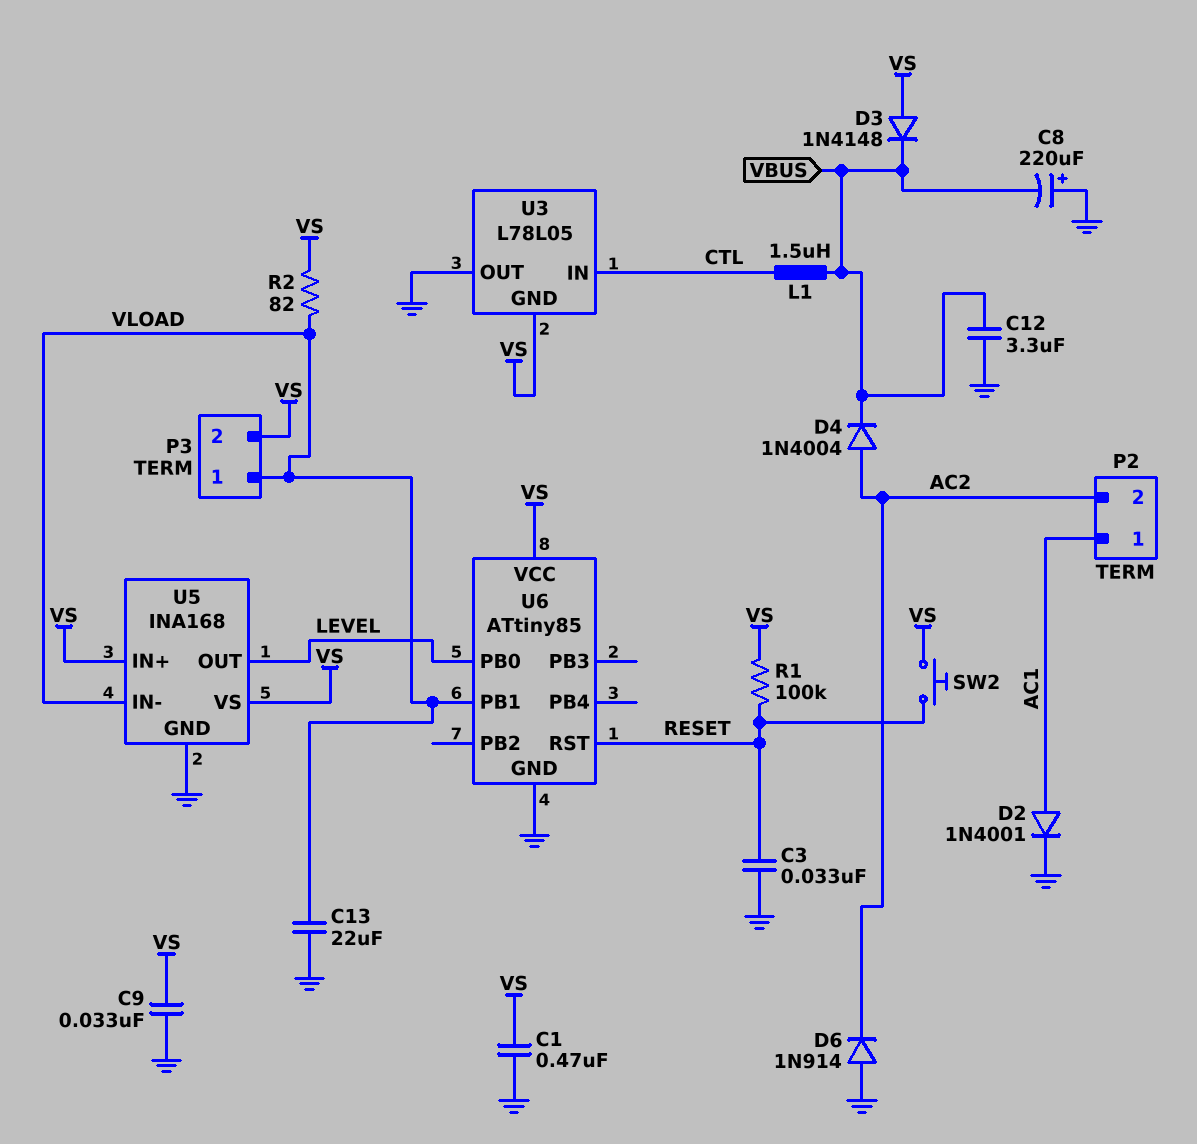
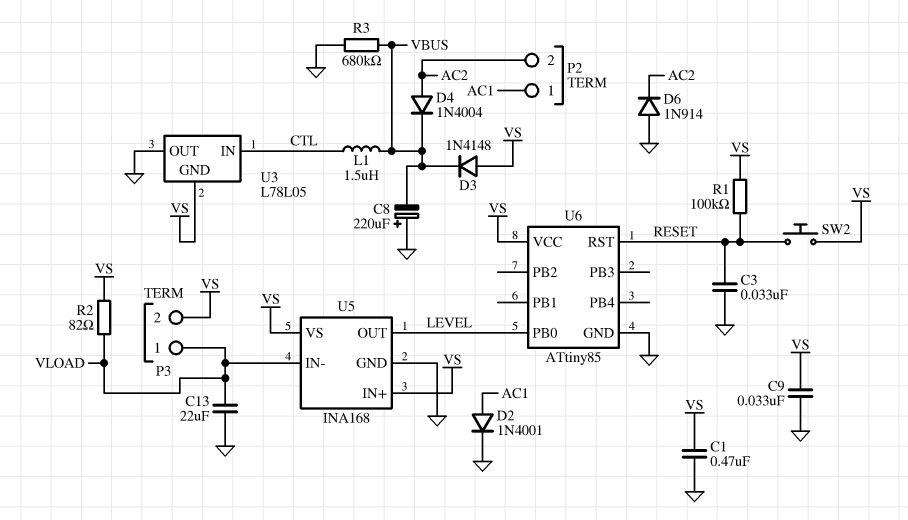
C12: 3.3uF (GND, VBUS) -> none
R3: none -> 680k (GND, VBUS)
U6 pin PB1: VLOAD -> none

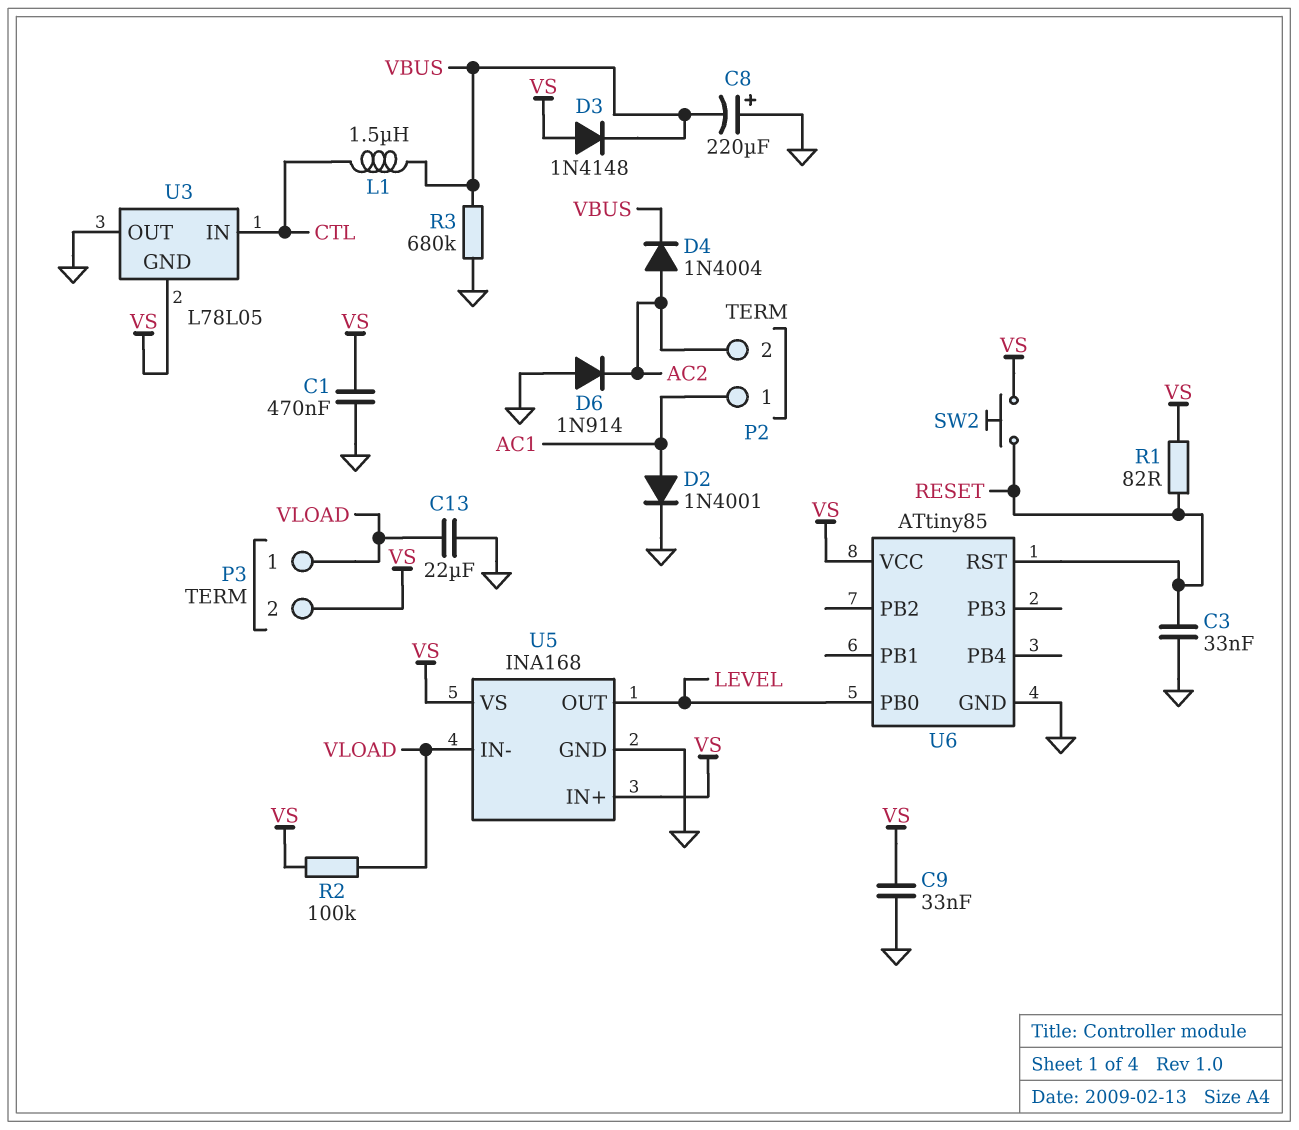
R1: 100k (RESET, VS) -> 82 (RESET, VS)
R2: 82 (VLOAD, VS) -> 100k (VLOAD, VS)

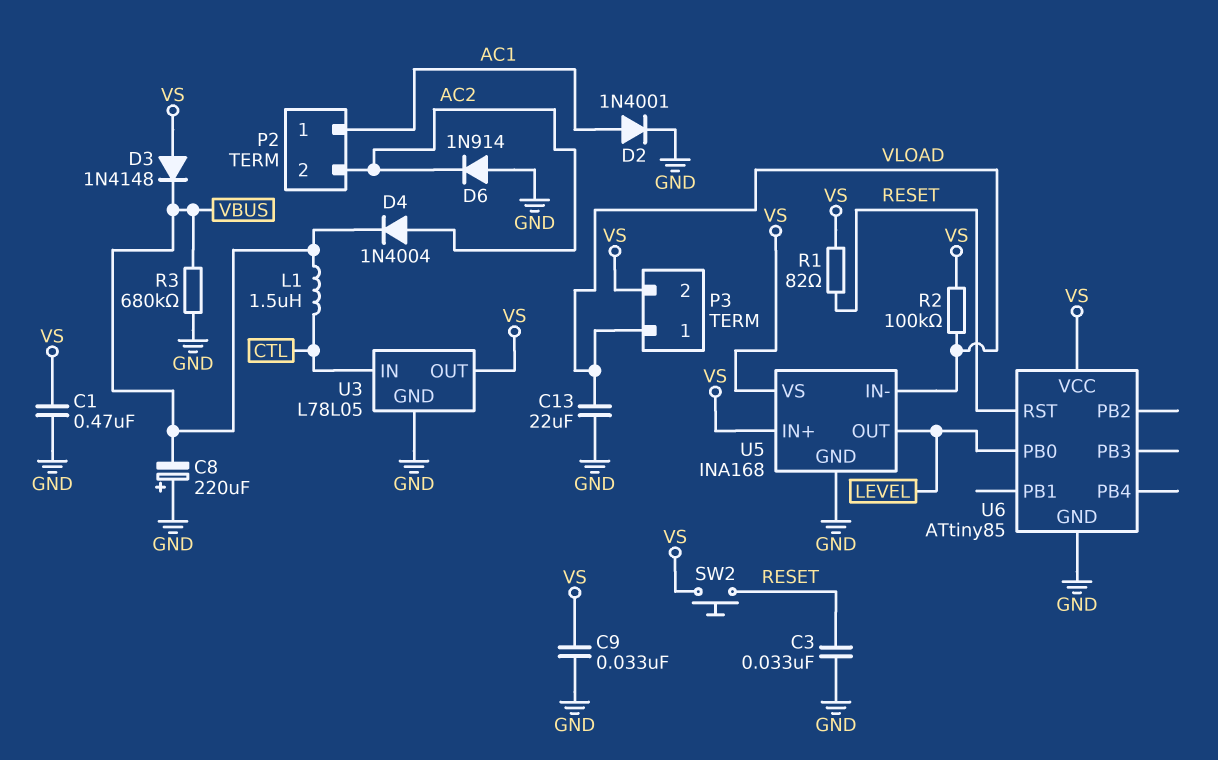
U3 pin GND: VS -> GND
U3 pin OUT: GND -> VS

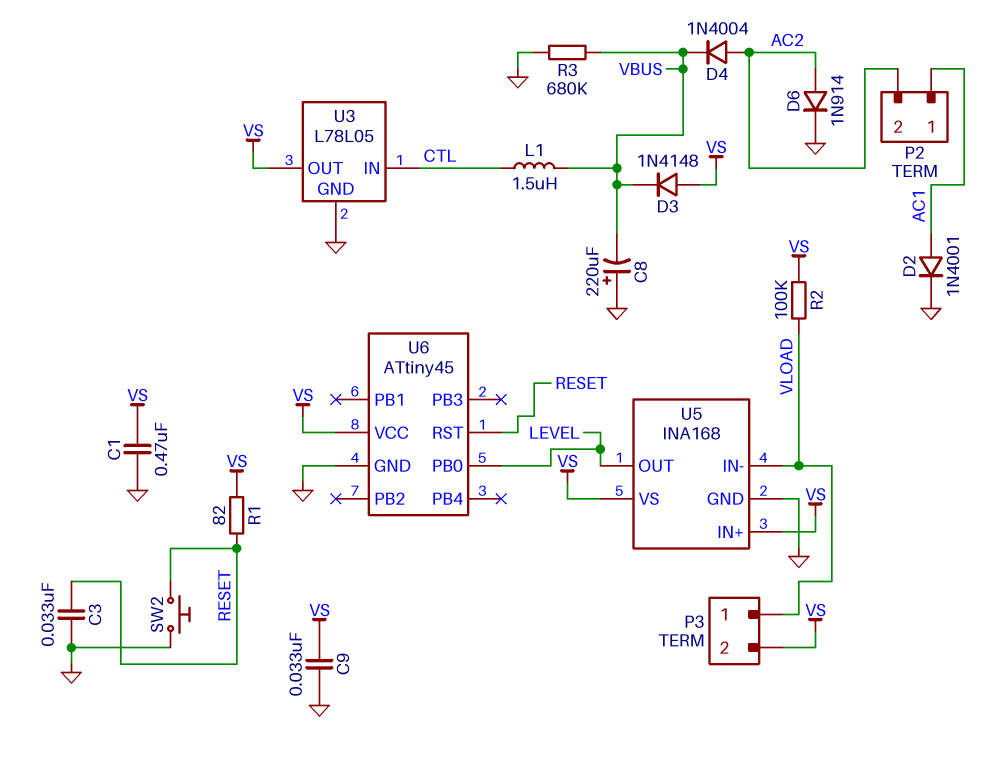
C13: 22uF (GND, VLOAD) -> none
D6: diode 1N914 (A GND, K AC2) -> diode 1N914 (A AC2, K GND)
SW2: button (RESET, VS) -> button (GND, RESET)
U6: ATtiny85 -> ATtiny45

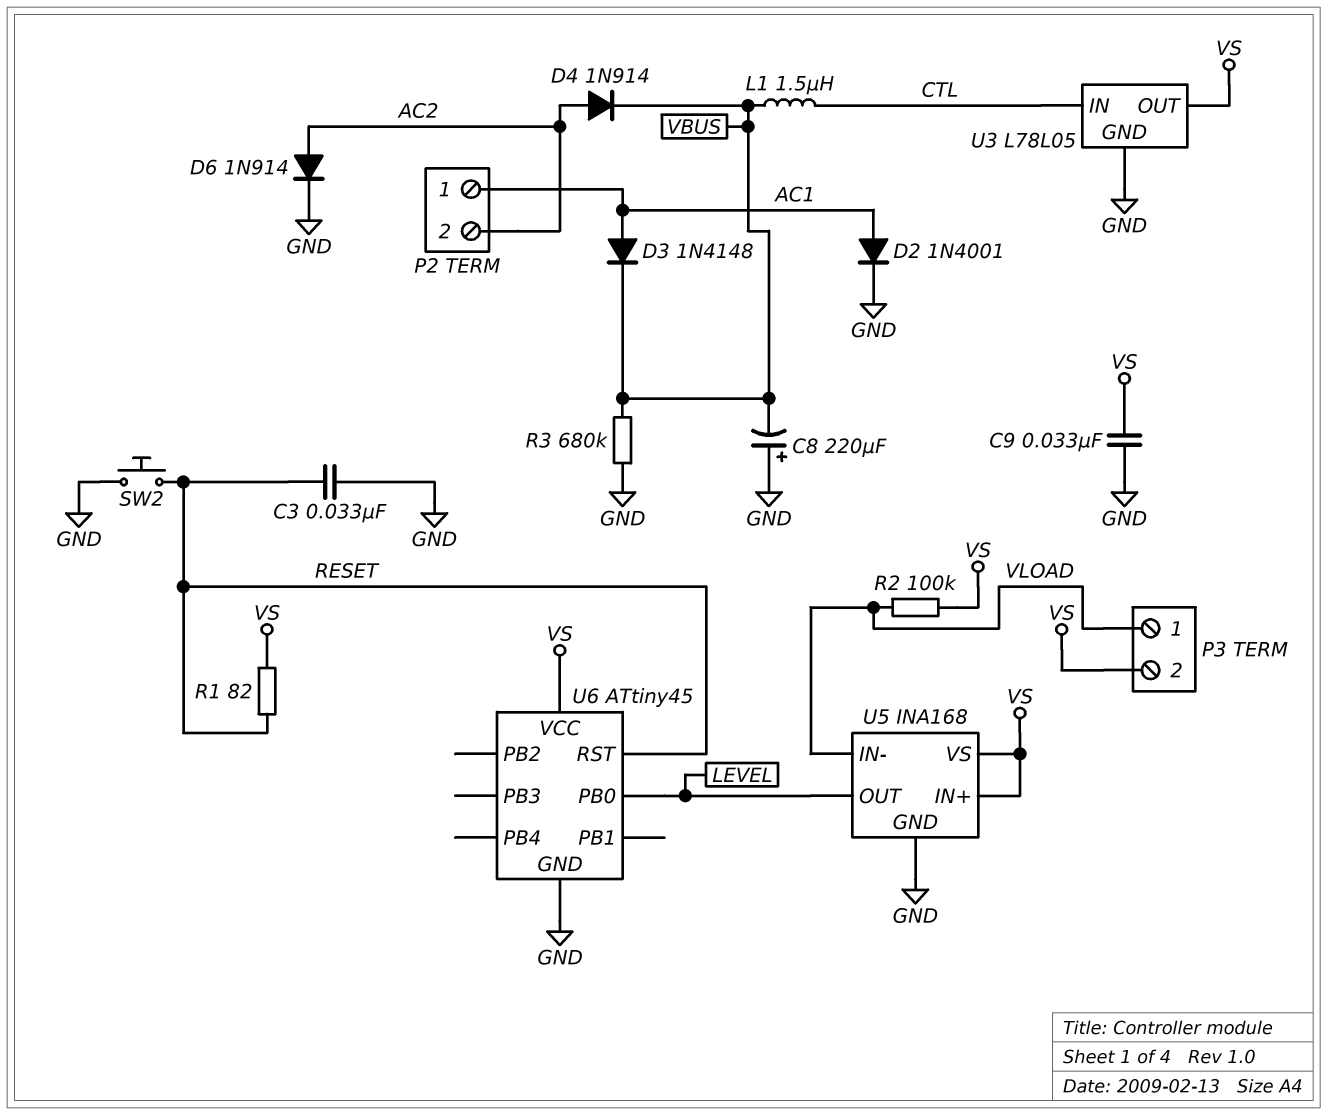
C1: 470nF (GND, VS) -> none
D3: diode 1N4148 (A VS, K VBUS) -> diode 1N4148 (A AC1, K VBUS)
D4: diode 1N4004 (A AC2, K VBUS) -> diode 1N914 (A AC2, K VBUS)

